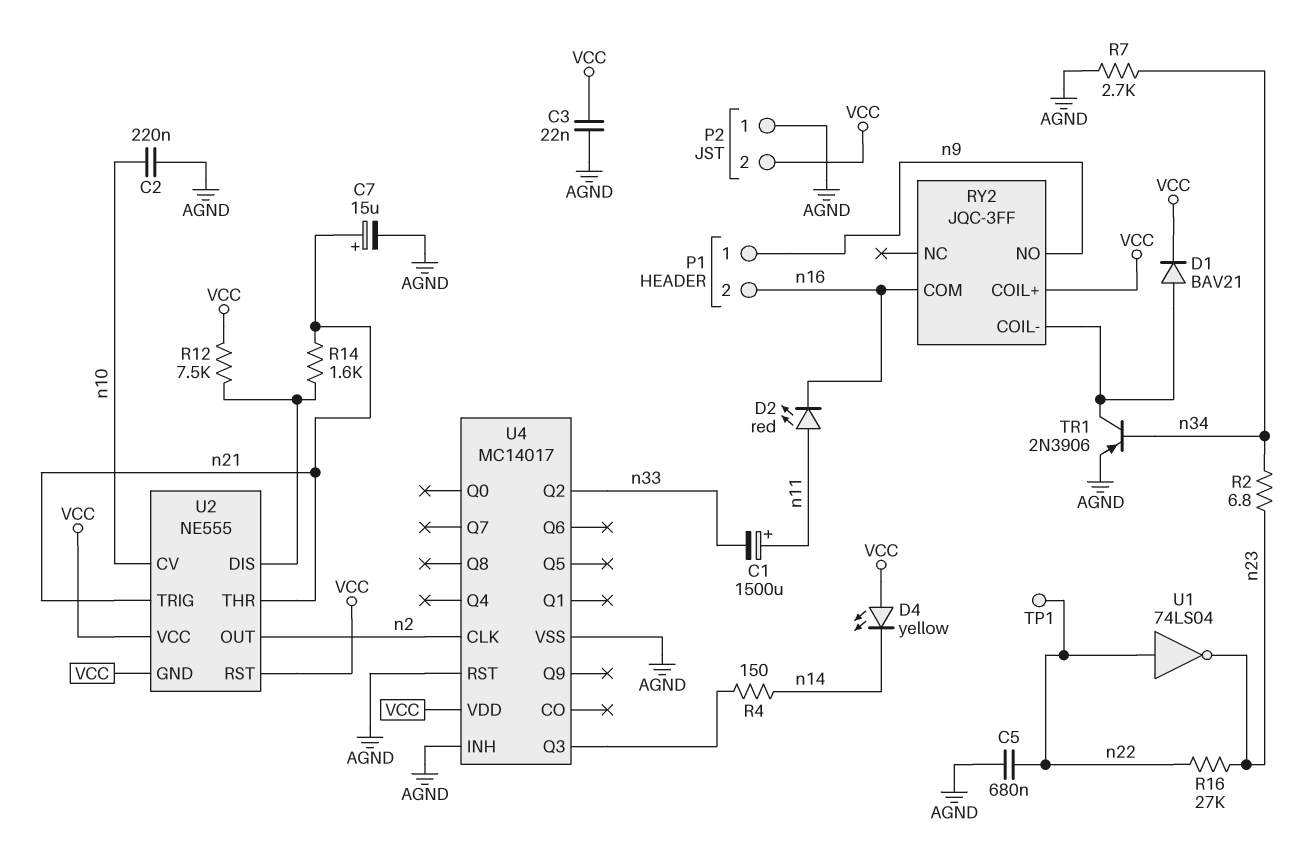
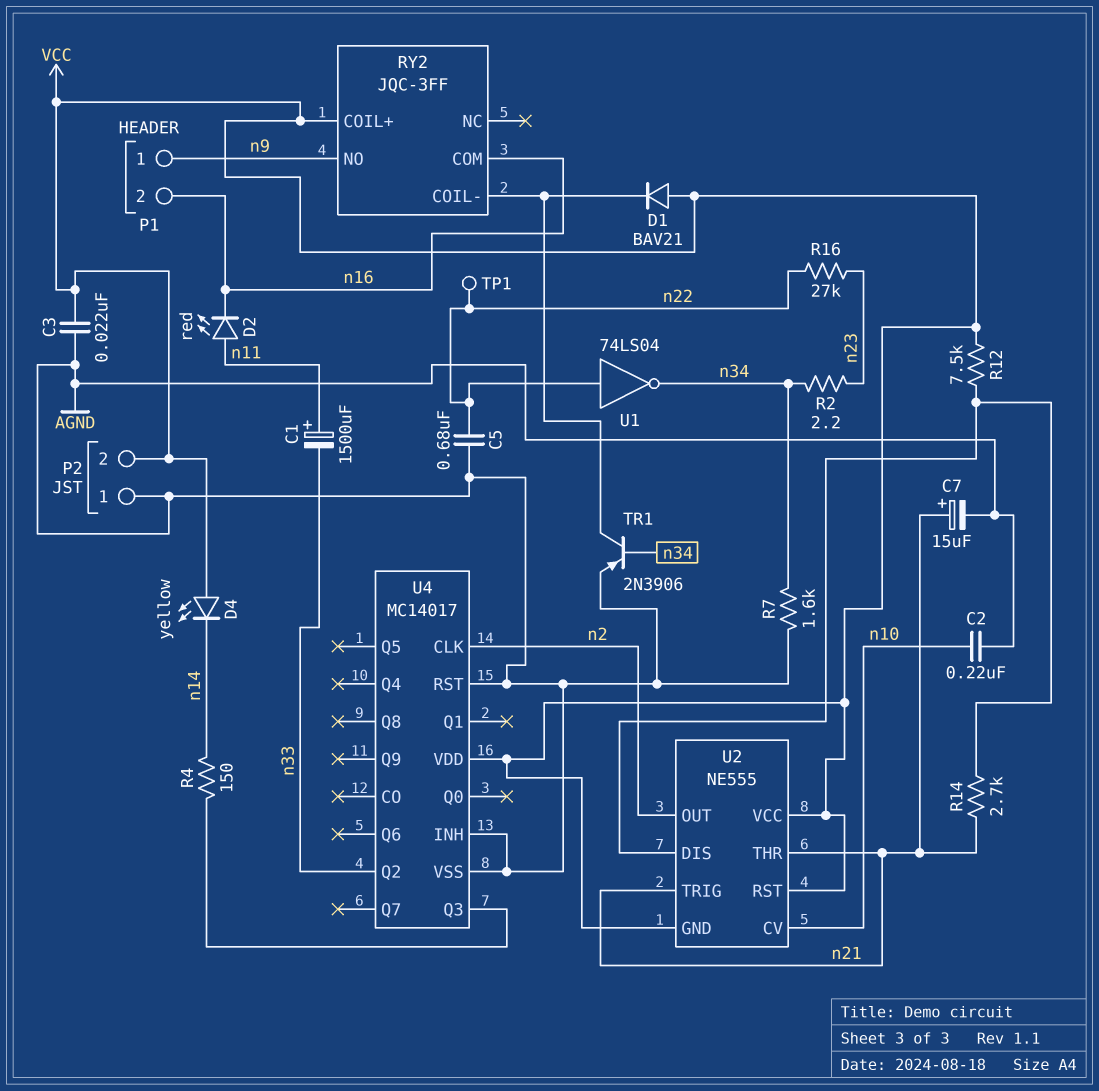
D1: diode BAV21 (A RY2/COIL-, K VCC) -> diode BAV21 (A VCC, K RY2/COIL-)
R2: 6.8 (n23, n34) -> 2.2 (n23, n34)
R7: 2.7k (AGND, n34) -> 1.6k (AGND, n34)
R14: 1.6k (U2/DIS, n21) -> 2.7k (U2/DIS, n21)
U1: NOT 74LS04 (in n22, out n23) -> NOT 74LS04 (in n22, out n34)

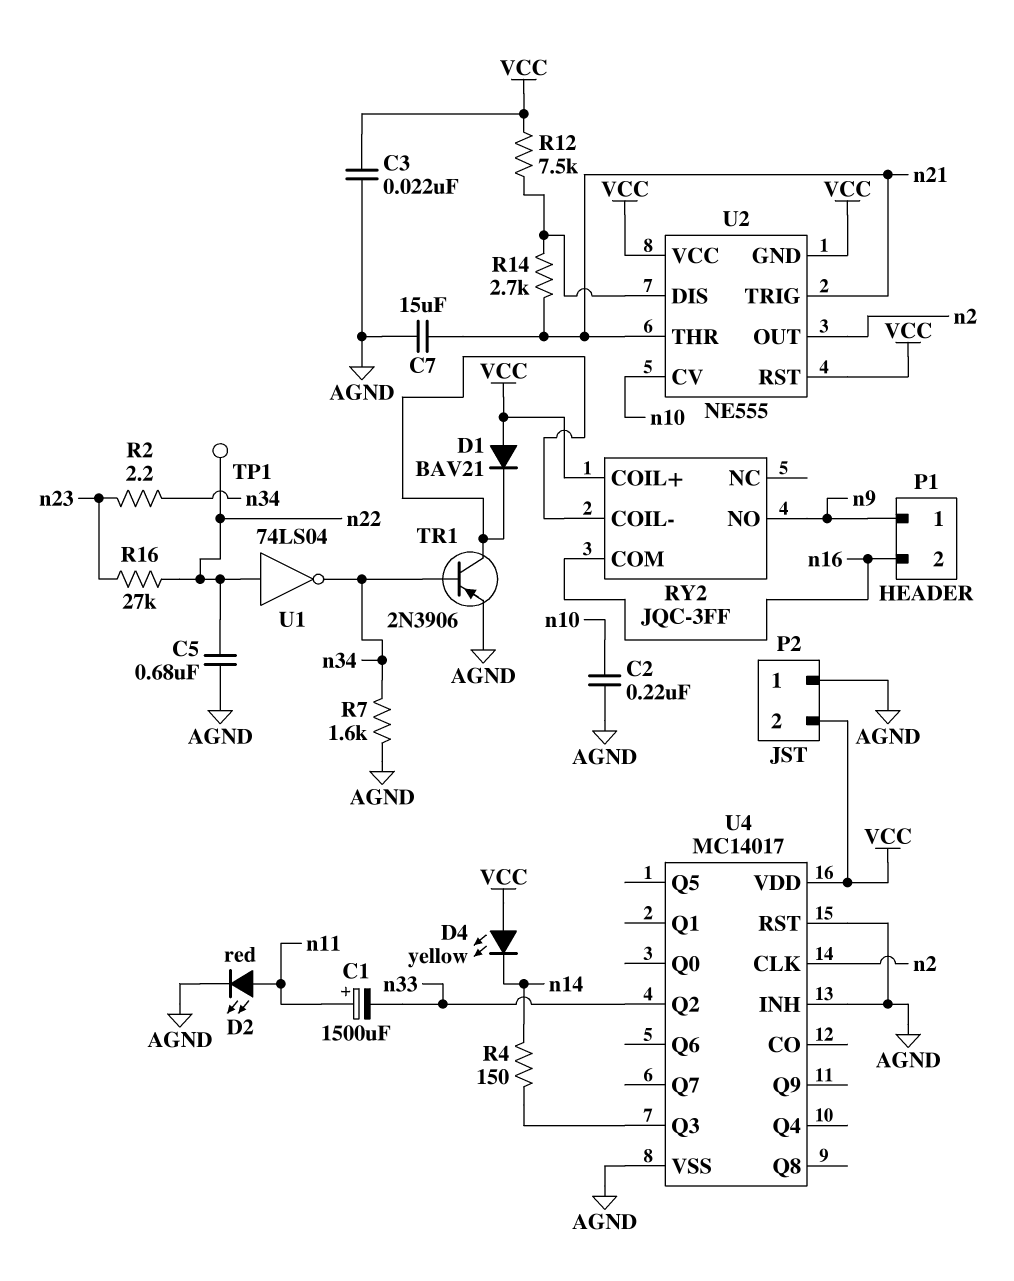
C7: 15uF (plus n21, minus AGND) -> 15uF (AGND, n21)
D2: LED red (A n11, K n16) -> LED red (A n11, K AGND)

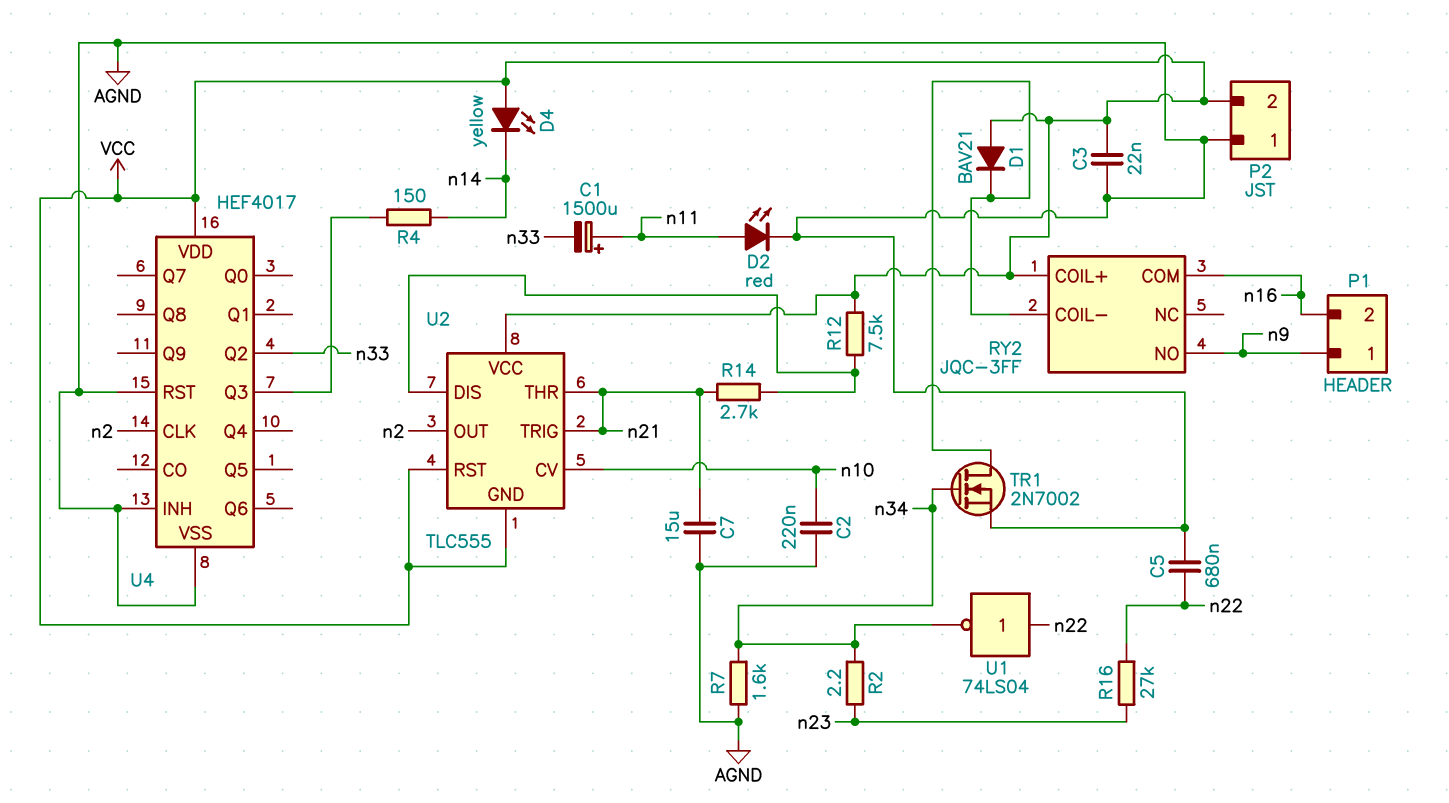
TP1: test point (n22) -> none
TR1: PNP 2N3906 (B n34, C RY2/COIL-, E AGND) -> NMOS 2N7002 (G n34, D RY2/COIL-, S AGND)
U2: NE555 -> TLC555
U4: MC14017 -> HEF4017

